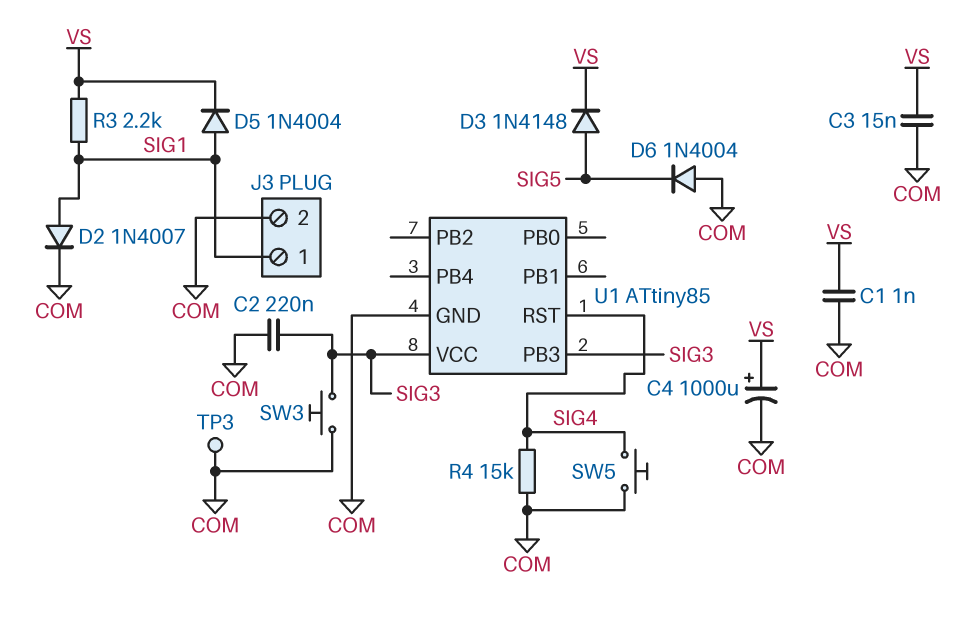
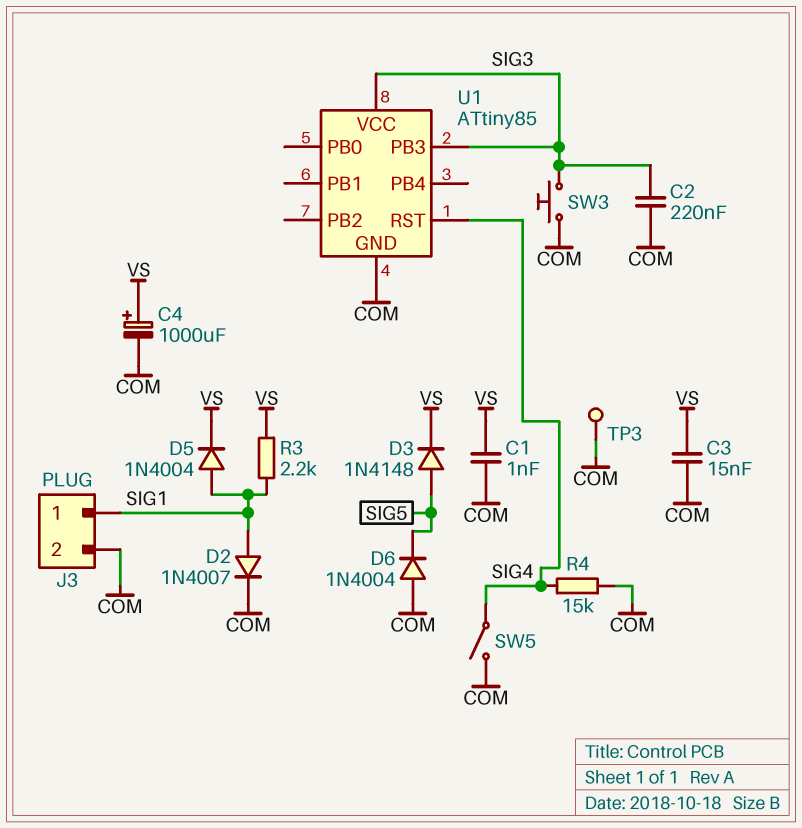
SW5: button (COM, SIG4) -> switch (COM, SIG4)

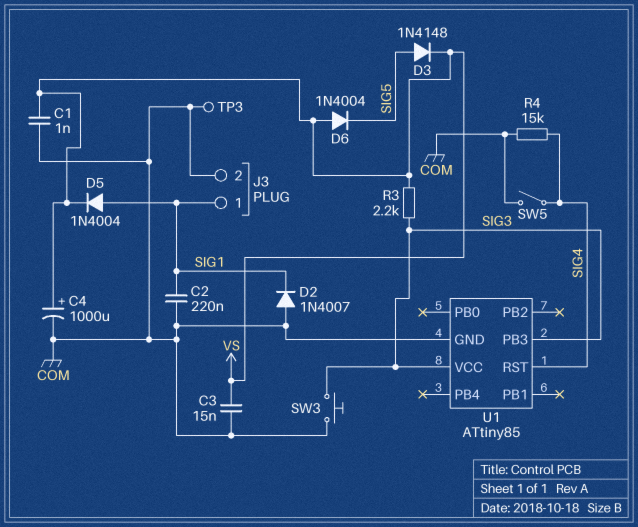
C2: 220nF (COM, SIG3) -> 220nF (COM, SIG1)
D2: diode 1N4007 (A SIG1, K COM) -> diode 1N4007 (A COM, K SIG1)
D6: diode 1N4004 (A COM, K SIG5) -> diode 1N4004 (A VS, K SIG5)
R3: 2.2k (SIG1, VS) -> 2.2k (SIG3, VS)

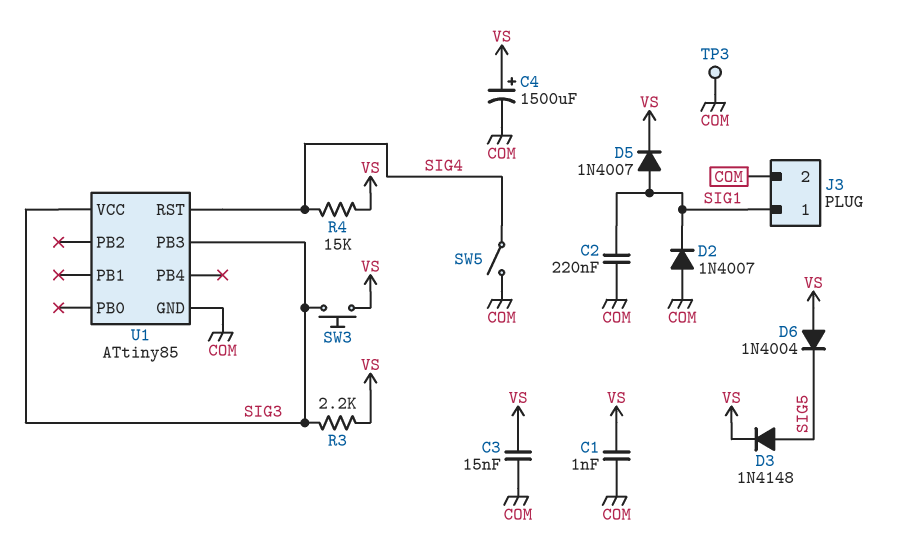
C4: 1000uF (plus VS, minus COM) -> 1500uF (plus VS, minus COM)
D5: diode 1N4004 (A SIG1, K VS) -> diode 1N4007 (A SIG1, K VS)
R4: 15k (COM, SIG4) -> 15k (SIG4, VS)
SW3: button (COM, SIG3) -> button (SIG3, VS)

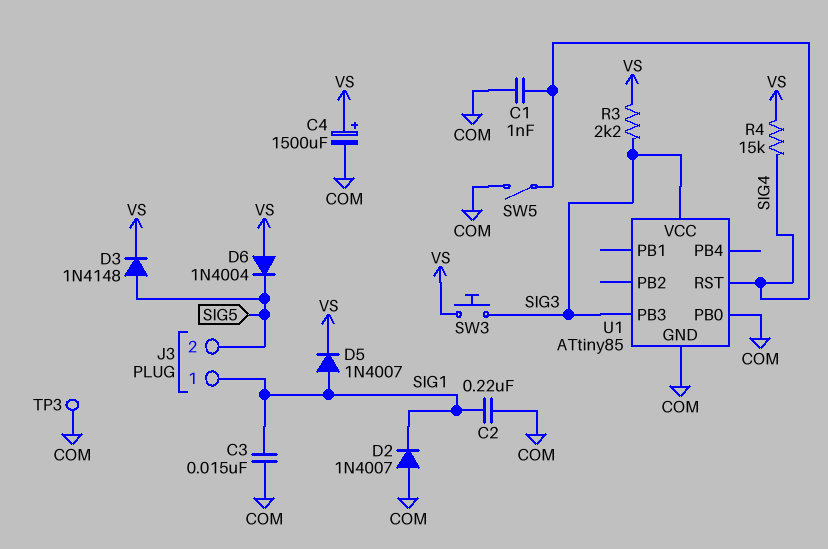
C1: 1nF (COM, VS) -> 1nF (COM, SIG4)
C3: 15nF (COM, VS) -> 15nF (COM, SIG1)
J3 pin 2: COM -> SIG5
U1 pin PB0: none -> COM

